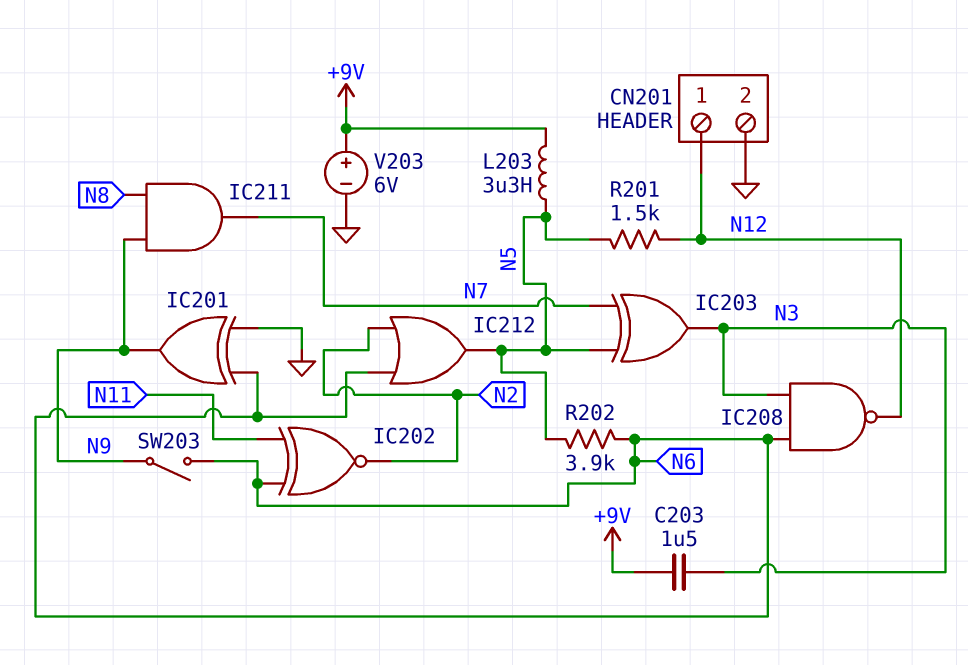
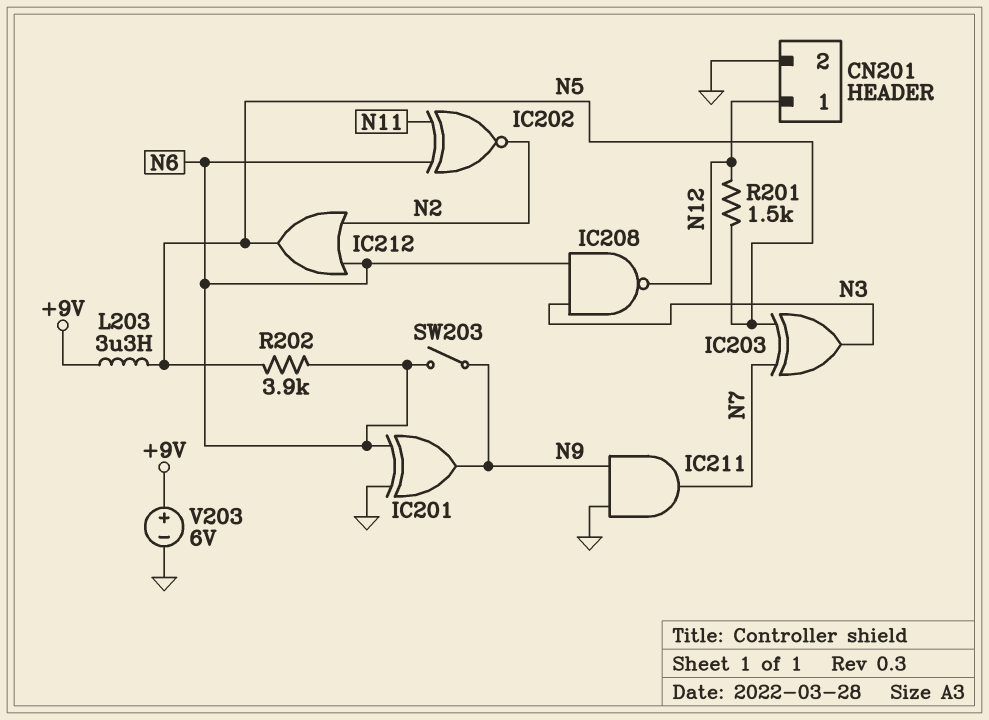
C203: 1.5uF (+9V, N3) -> none
IC211: AND (in N8, in N9, out N7) -> AND (in GND, in N9, out N7)

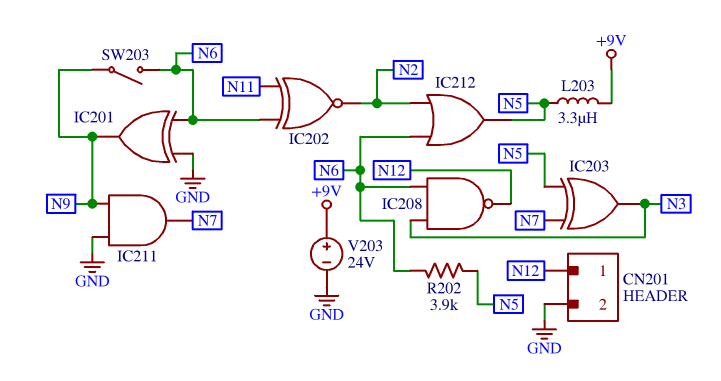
R201: 1.5k (N5, N12) -> none
V203: 6V (plus +9V, minus GND) -> 24V (plus +9V, minus GND)

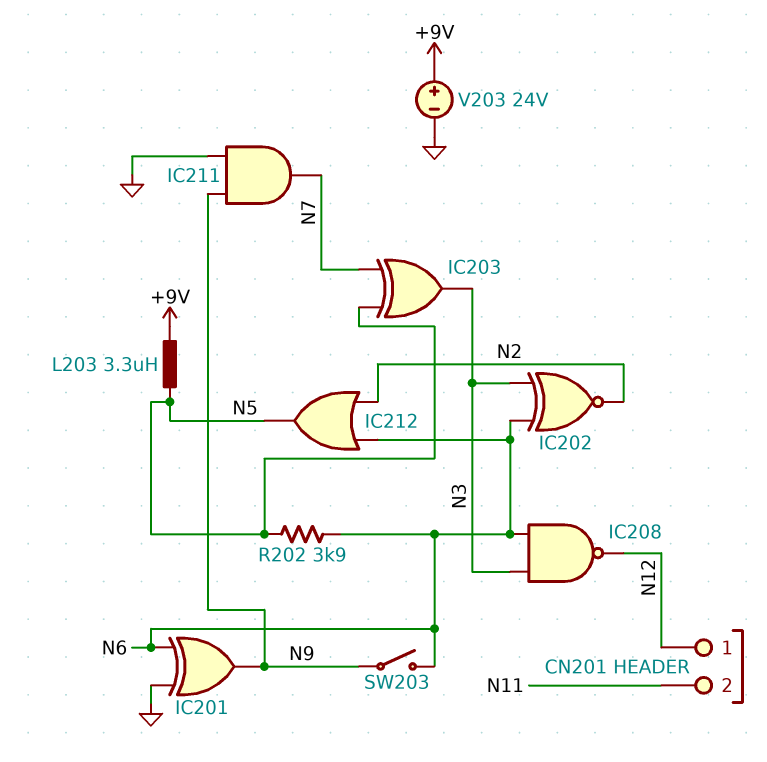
CN201 pin 2: GND -> N11
IC202: XNOR (in N6, in N11, out N2) -> XNOR (in N3, in N6, out N2)

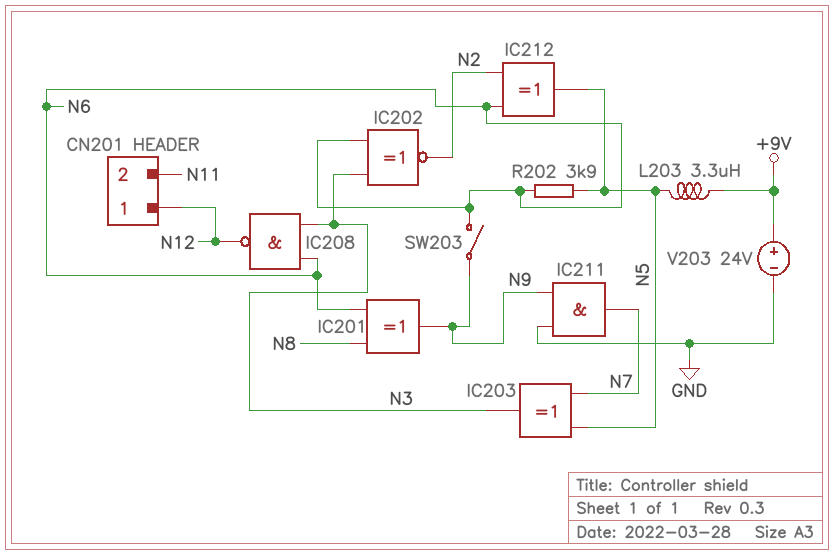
IC201: XOR (in GND, in N6, out N9) -> XOR (in N6, in N8, out N9)
IC212: OR (in N2, in N6, out N5) -> XOR (in N2, in N6, out N5)

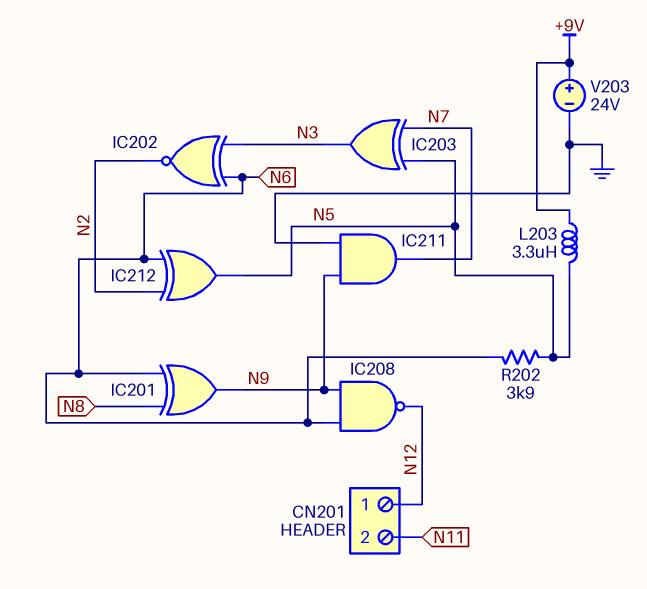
IC208: NAND (in N3, in N6, out N12) -> NAND (in N6, in N9, out N12)
SW203: switch (N6, N9) -> none

